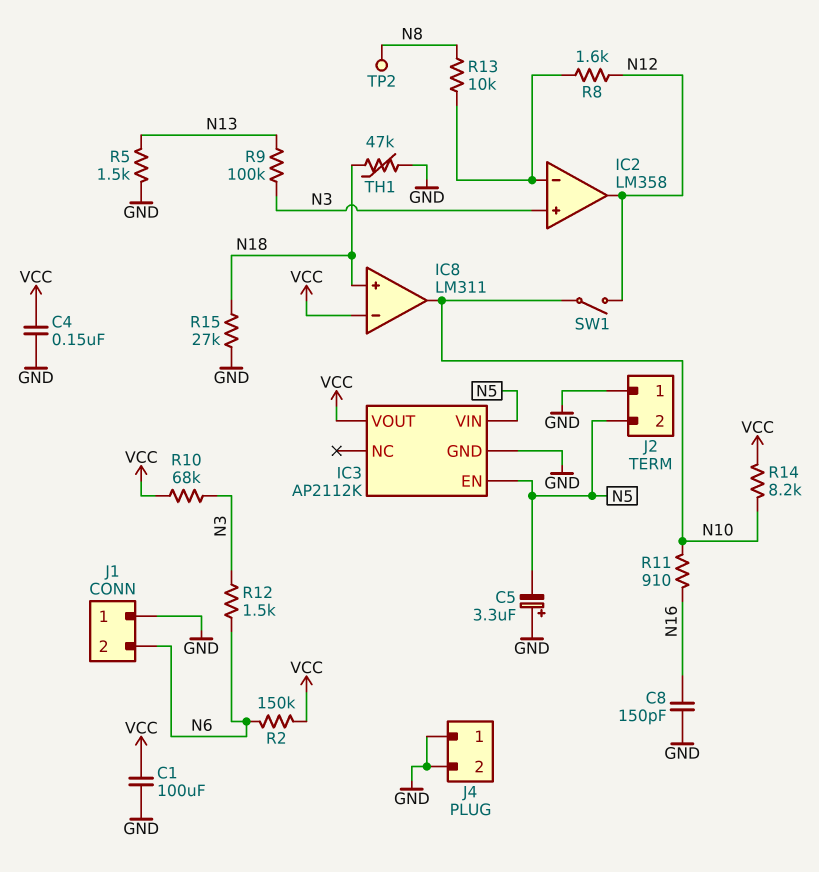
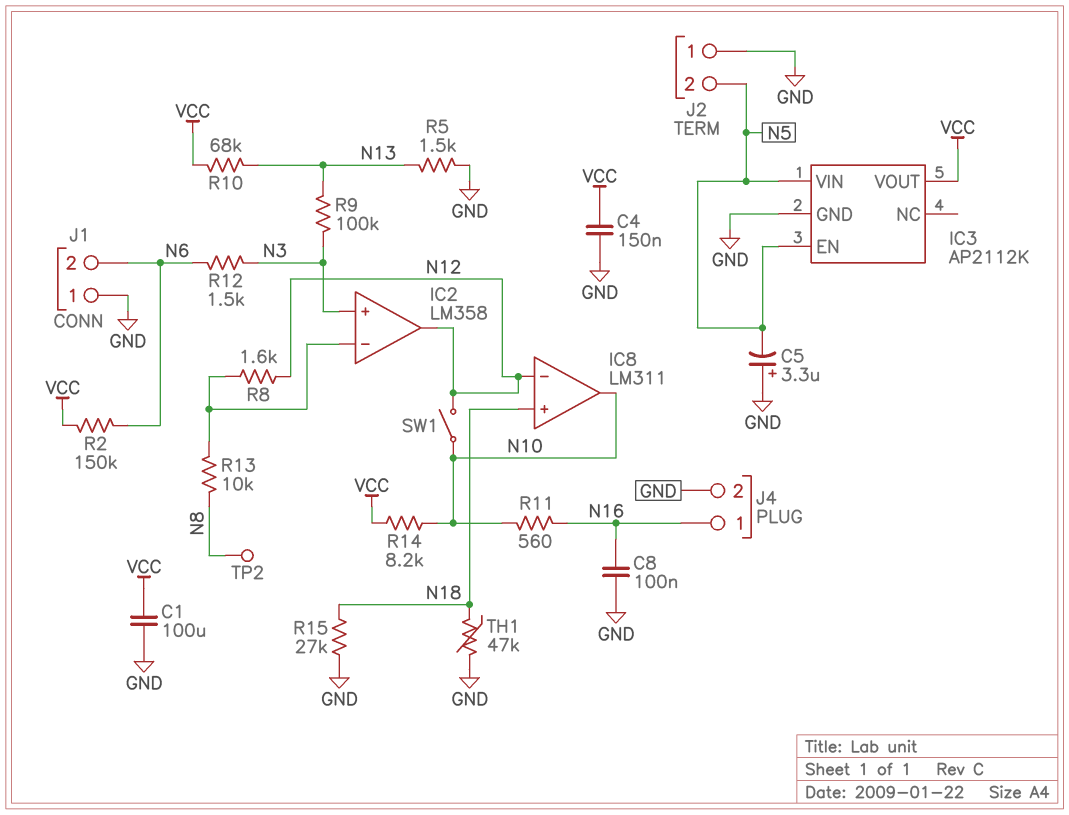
C8: 150pF (GND, N16) -> 100nF (GND, N16)
IC8 pin in-: VCC -> N12
J4 pin 1: GND -> N16
R10: 68k (N3, VCC) -> 68k (N13, VCC)
R11: 910 (N10, N16) -> 560 (N10, N16)

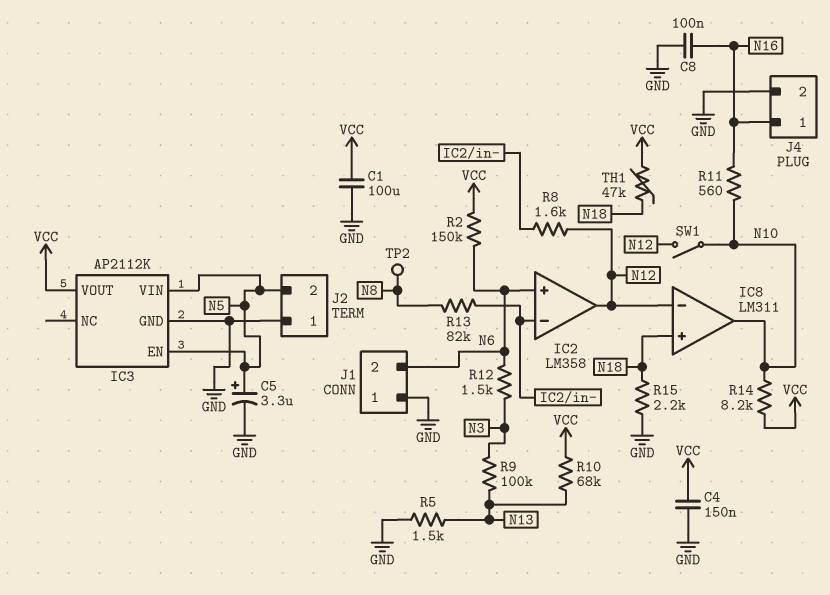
C5: 3.3uF (plus GND, minus N5) -> 3.3uF (plus N5, minus GND)
IC2 pin in+: N3 -> N6
R13: 10k (IC2/in-, N8) -> 82k (IC2/in-, N8)
R15: 27k (GND, N18) -> 2.2k (GND, N18)
TH1: 47k (GND, N18) -> 47k (N18, VCC)

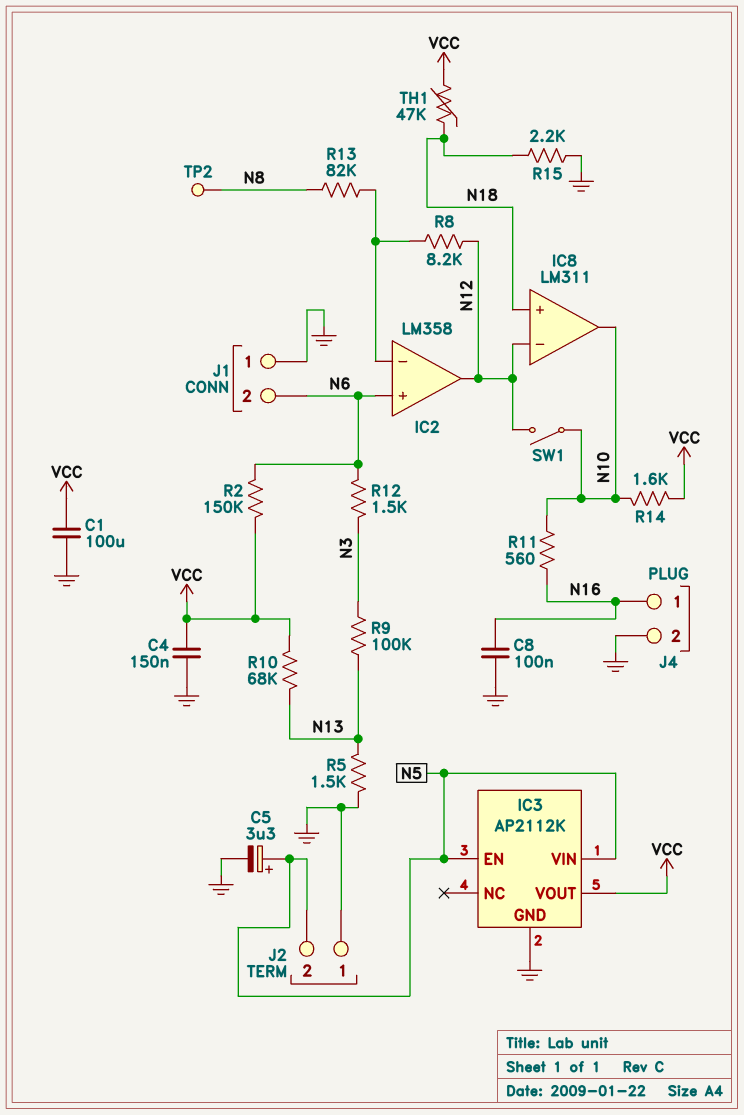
R8: 1.6k (IC2/in-, N12) -> 8.2k (IC2/in-, N12)
R14: 8.2k (N10, VCC) -> 1.6k (N10, VCC)

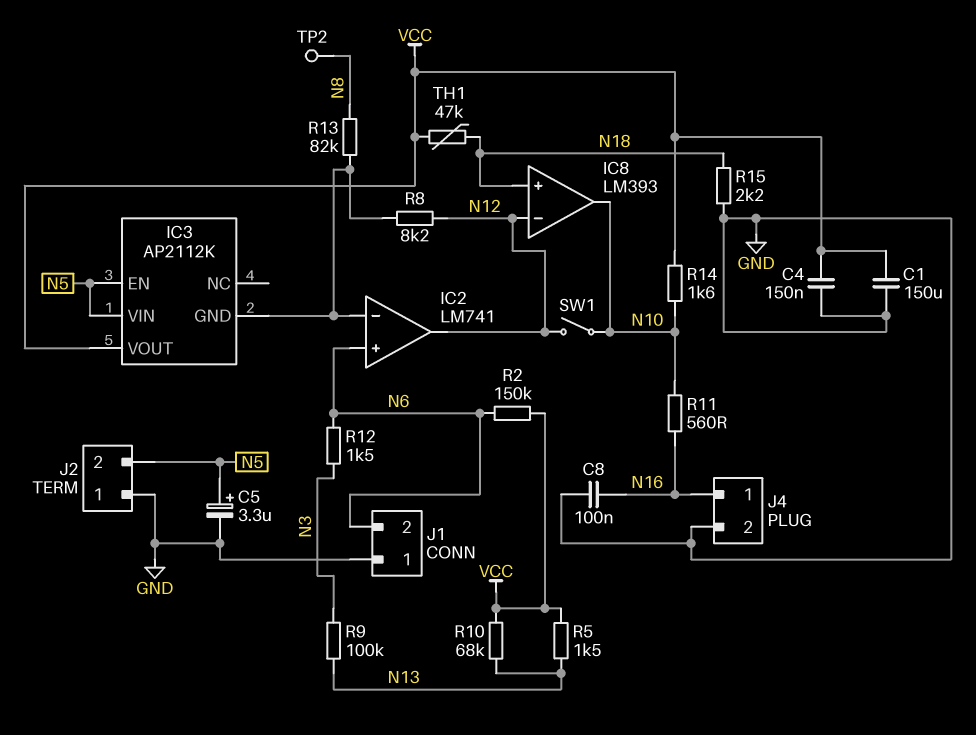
C1: 100uF (GND, VCC) -> 150uF (GND, VCC)
IC2: LM358 -> LM741
IC3 pin GND: GND -> IC2/in-
IC8: LM311 -> LM393
R5: 1.5k (GND, N13) -> 1.5k (N13, VCC)

